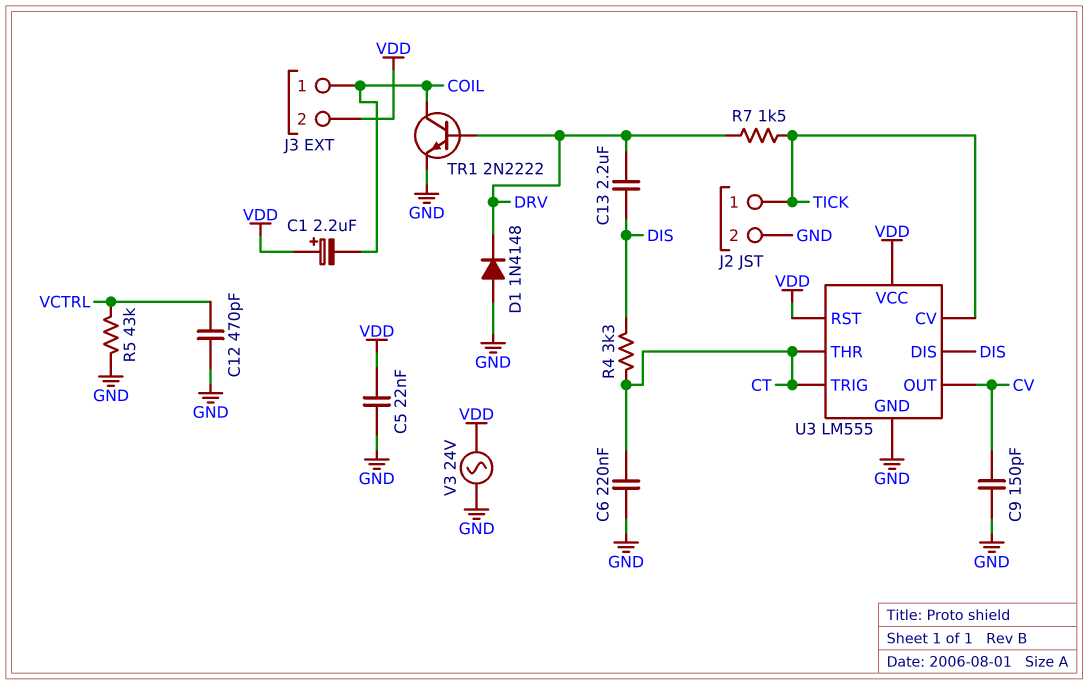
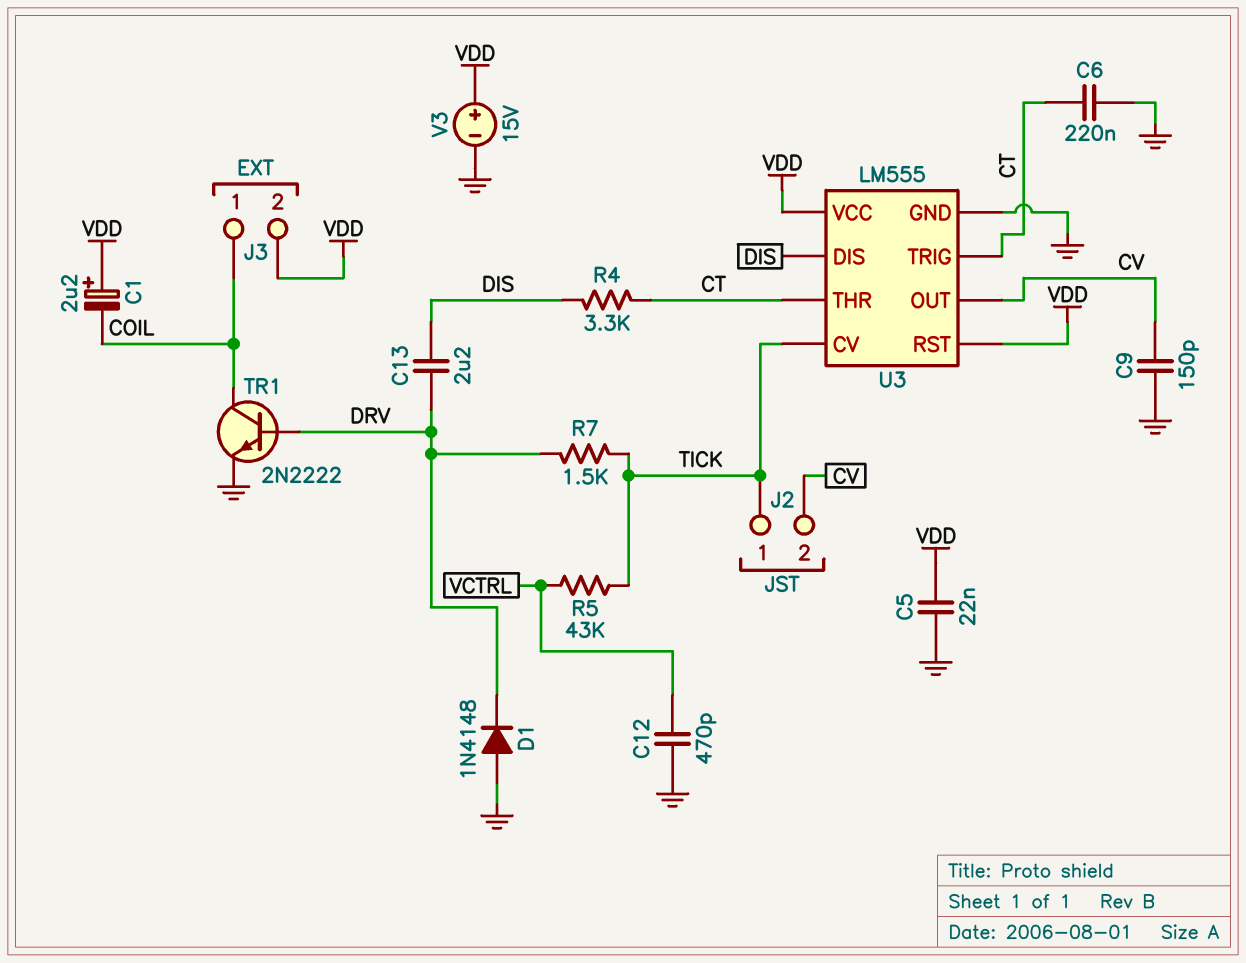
J2 pin 2: GND -> CV
R5: 43k (GND, VCTRL) -> 43k (TICK, VCTRL)
V3: AC 24V (GND, VDD) -> 15V (plus VDD, minus GND)

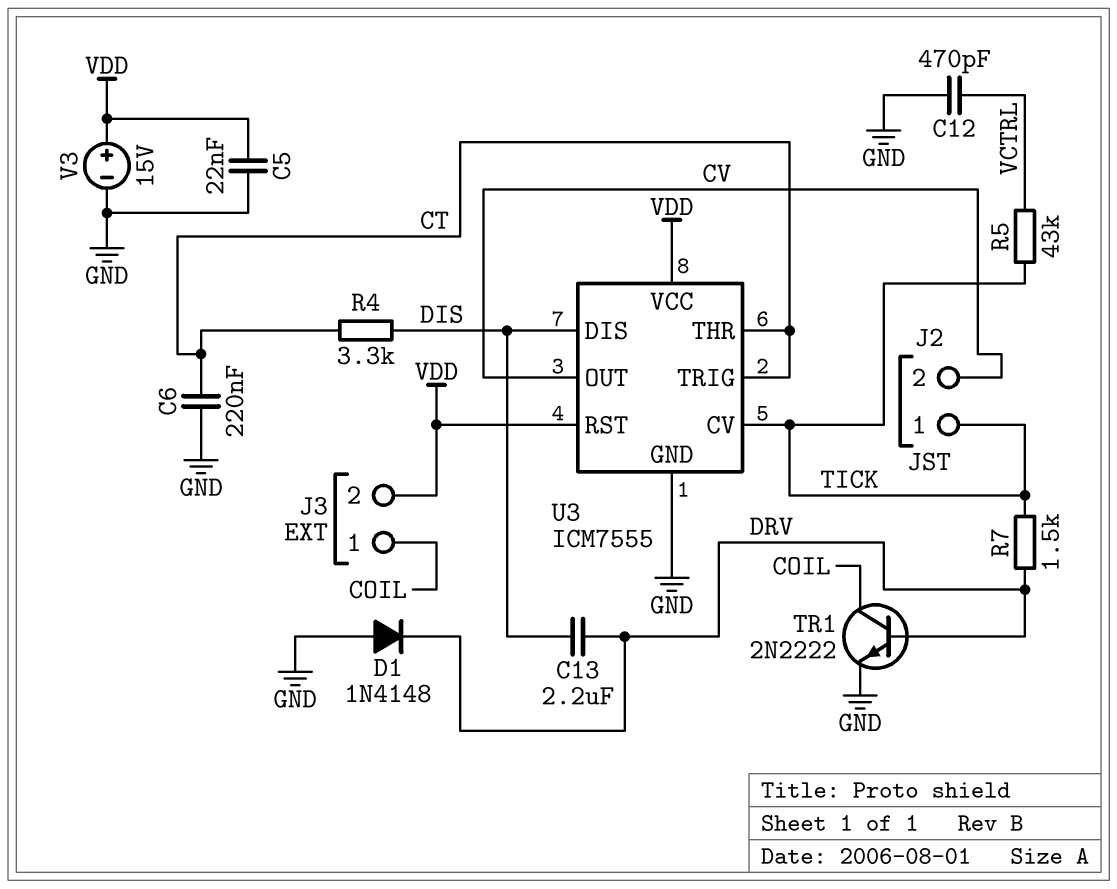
C1: 2.2uF (plus VDD, minus COIL) -> none
C9: 150pF (CV, GND) -> none
U3: LM555 -> ICM7555

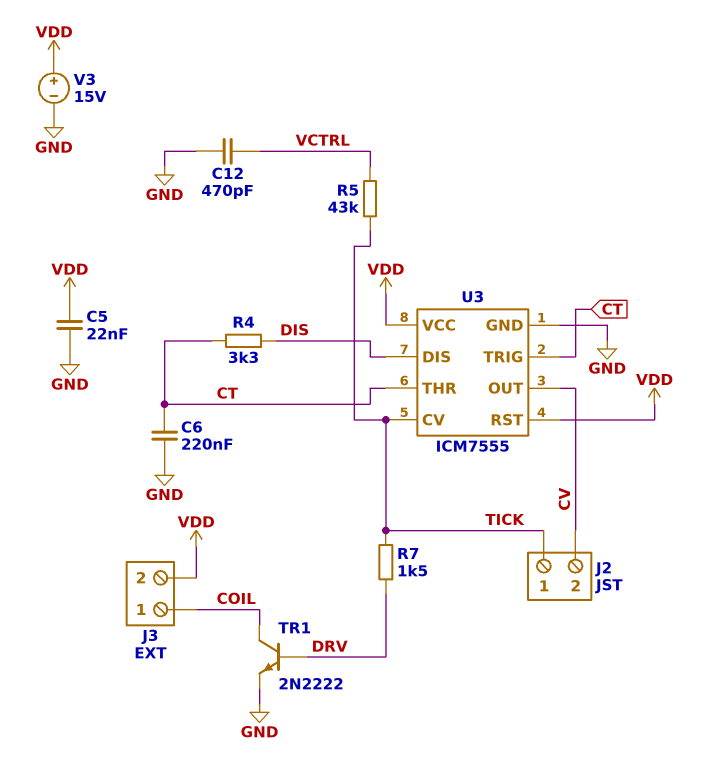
C13: 2.2uF (DIS, DRV) -> none
D1: diode 1N4148 (A GND, K DRV) -> none

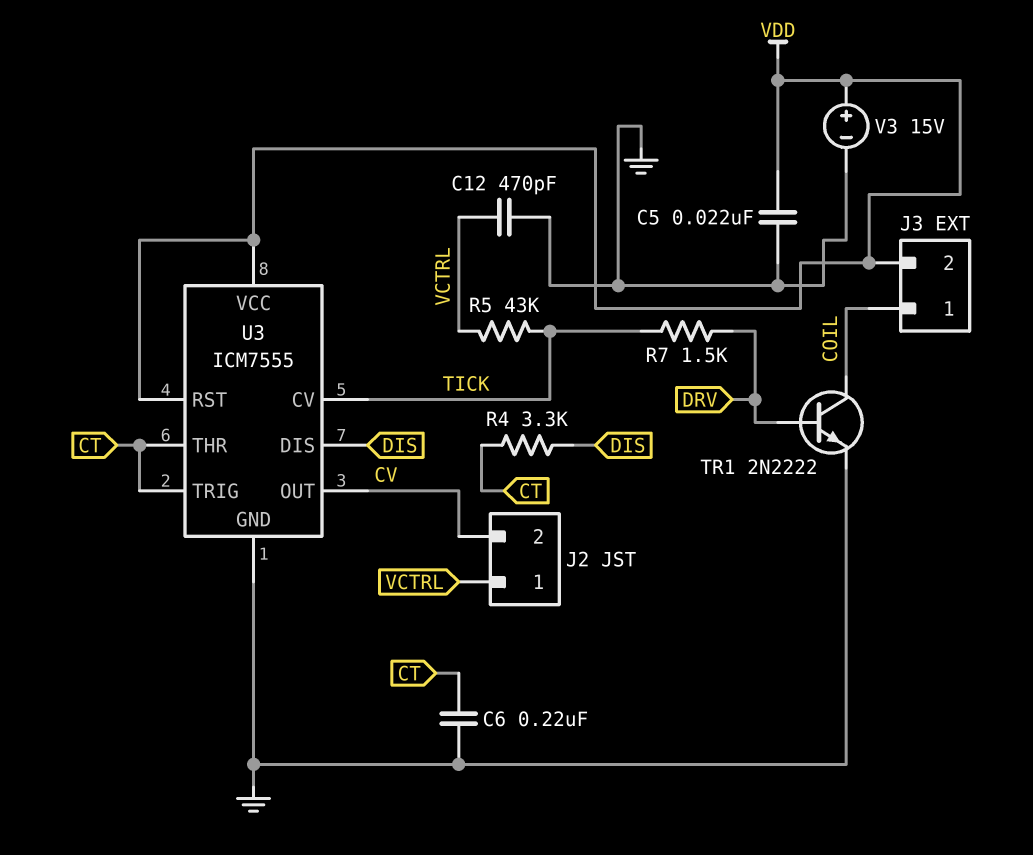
J2 pin 1: TICK -> VCTRL

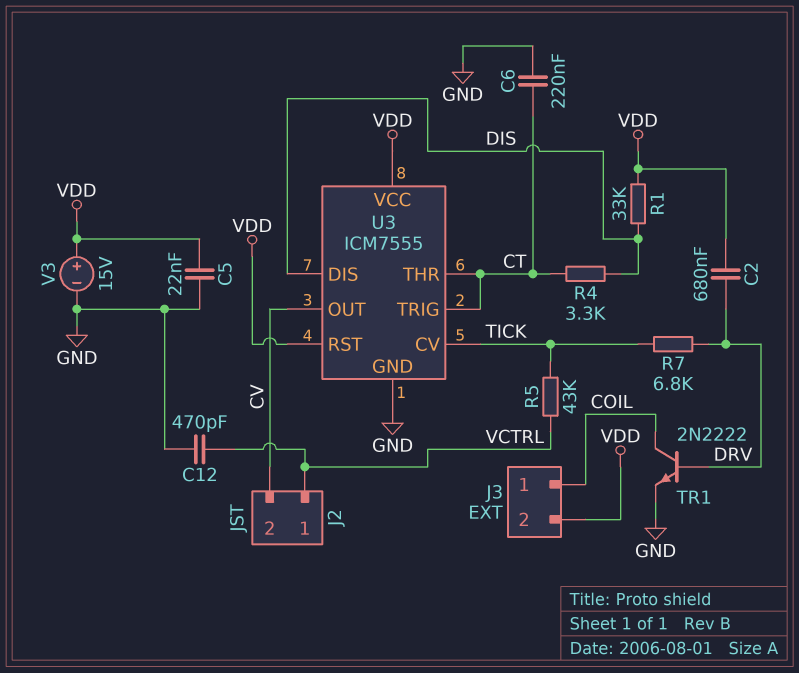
C2: none -> 680nF (DRV, VDD)
R1: none -> 33k (DIS, VDD)
R7: 1.5k (DRV, TICK) -> 6.8k (DRV, TICK)

